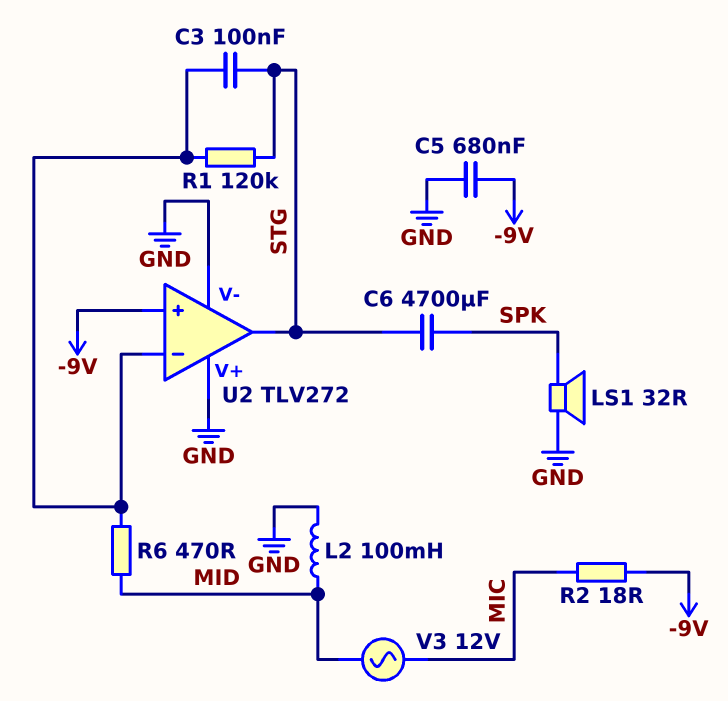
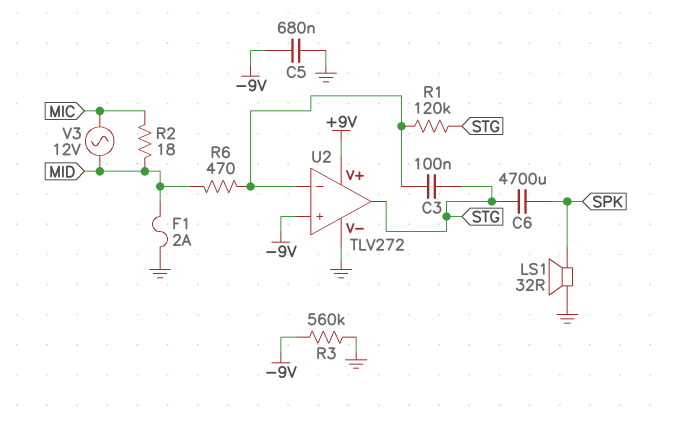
F1: none -> 2A (GND, MID)
L2: 100mH (GND, MID) -> none
R2: 18 (-9V, MIC) -> 18 (MIC, MID)
R3: none -> 560k (-9V, GND)
U2 pin V+: GND -> +9V

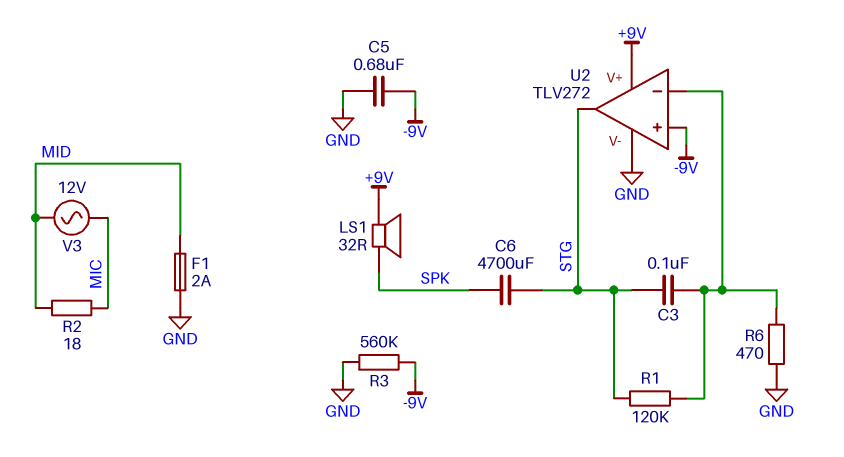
LS1: speaker 32R (GND, SPK) -> speaker 32R (+9V, SPK)
R6: 470 (MID, U2/in-) -> 470 (GND, U2/in-)

